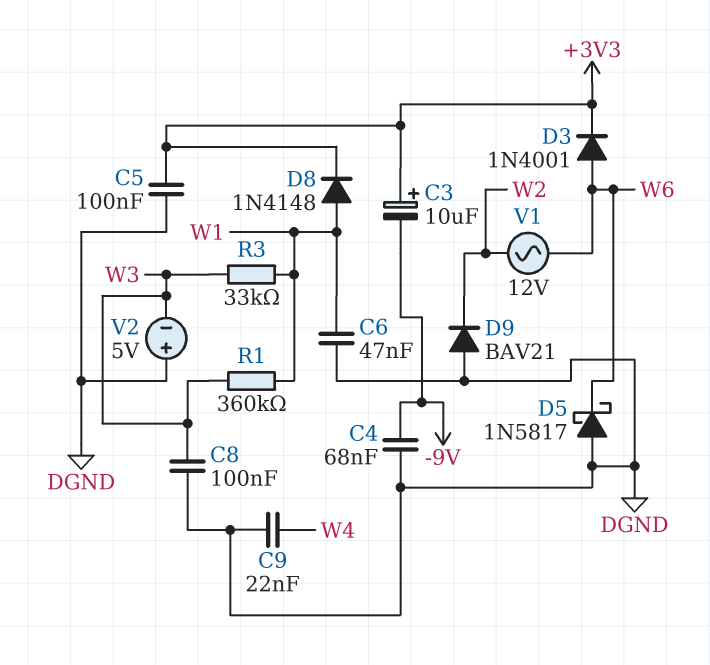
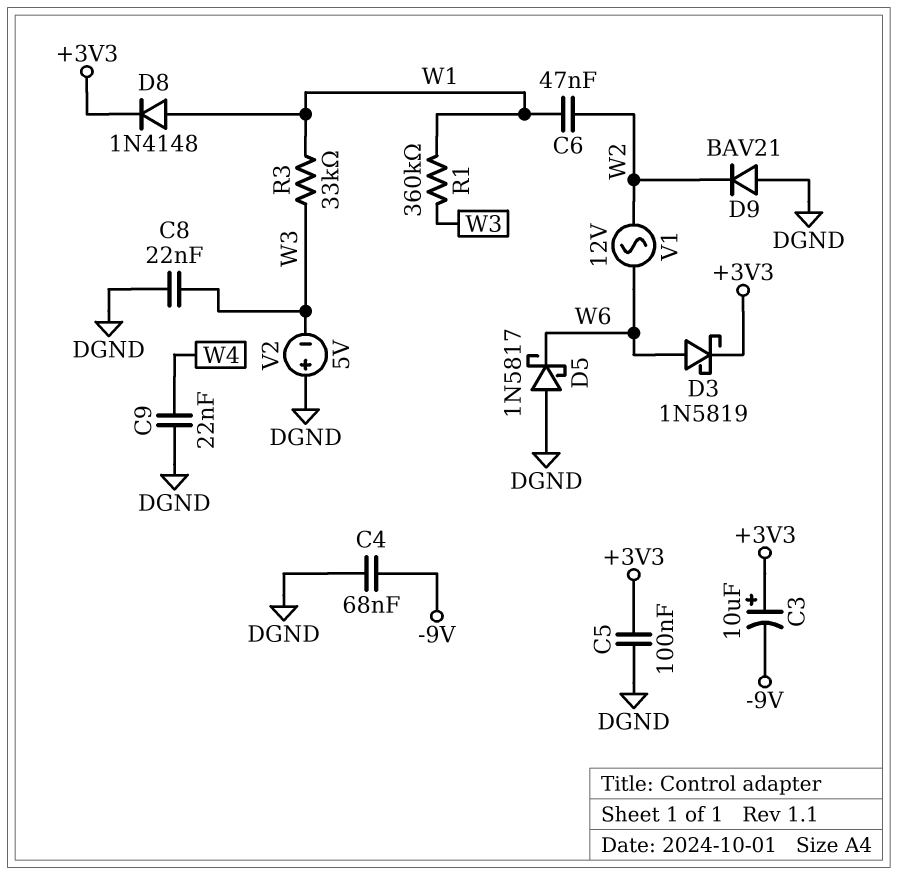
C6: 47nF (DGND, W1) -> 47nF (W1, W2)
C8: 100nF (DGND, W3) -> 22nF (DGND, W3)
D3: diode 1N4001 (A W6, K +3V3) -> schottky 1N5819 (A W6, K +3V3)

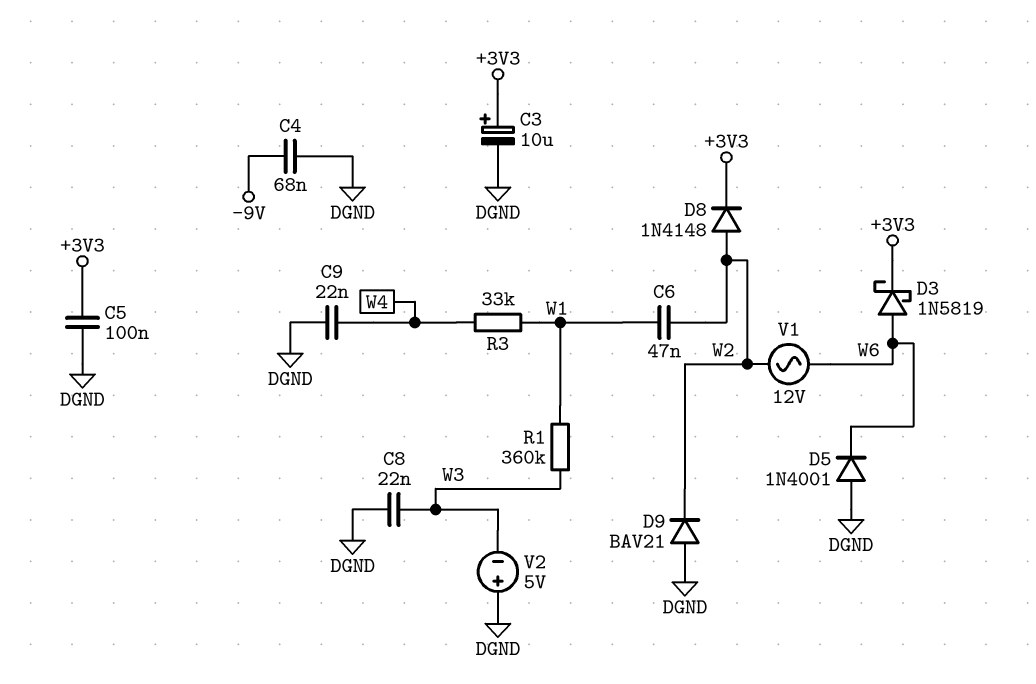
C3: 10uF (plus +3V3, minus -9V) -> 10uF (plus +3V3, minus DGND)
D5: schottky 1N5817 (A DGND, K W6) -> diode 1N4001 (A DGND, K W6)
D8: diode 1N4148 (A W1, K +3V3) -> diode 1N4148 (A W2, K +3V3)
R3: 33k (W1, W3) -> 33k (W1, W4)

